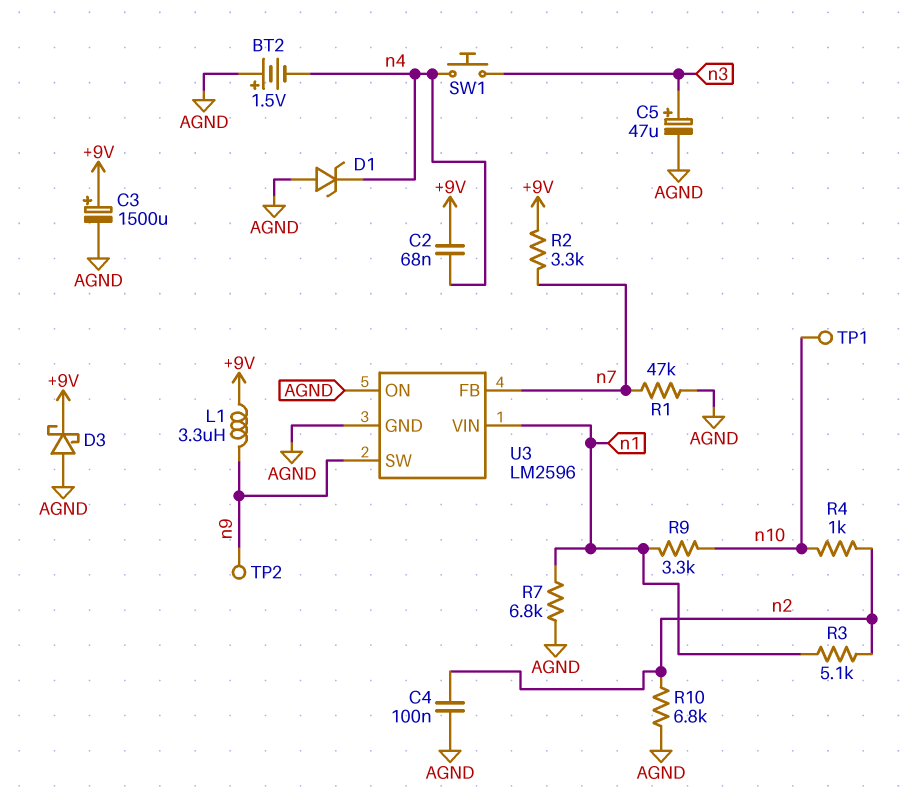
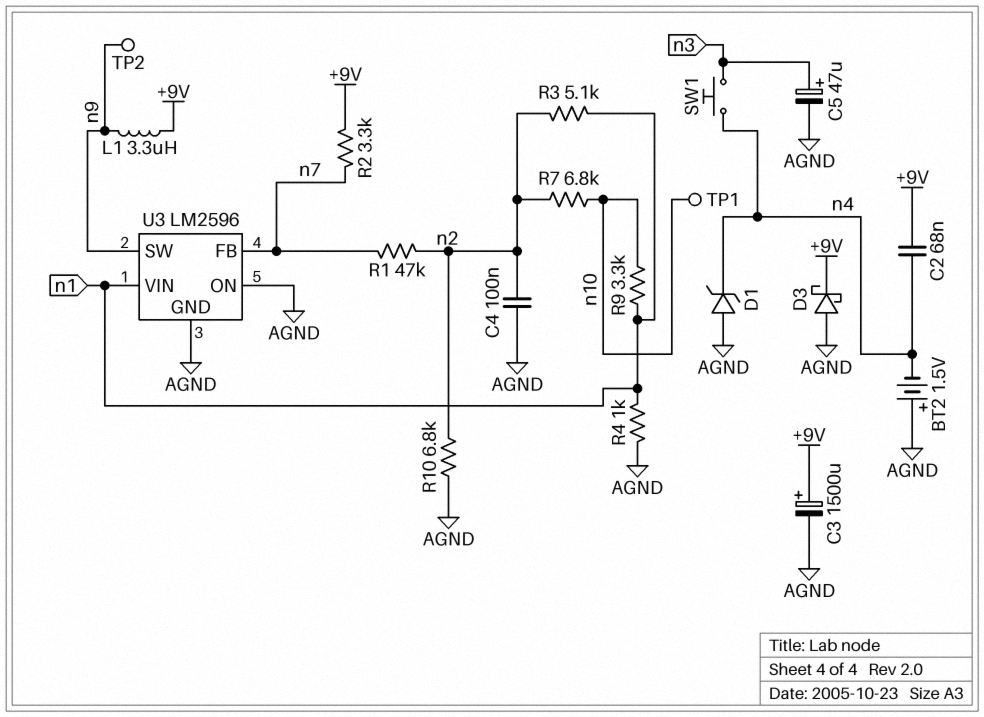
R1: 47k (AGND, n7) -> 47k (n2, n7)
R4: 1k (n2, n10) -> 1k (AGND, n1)
R7: 6.8k (AGND, n1) -> 6.8k (n2, n10)

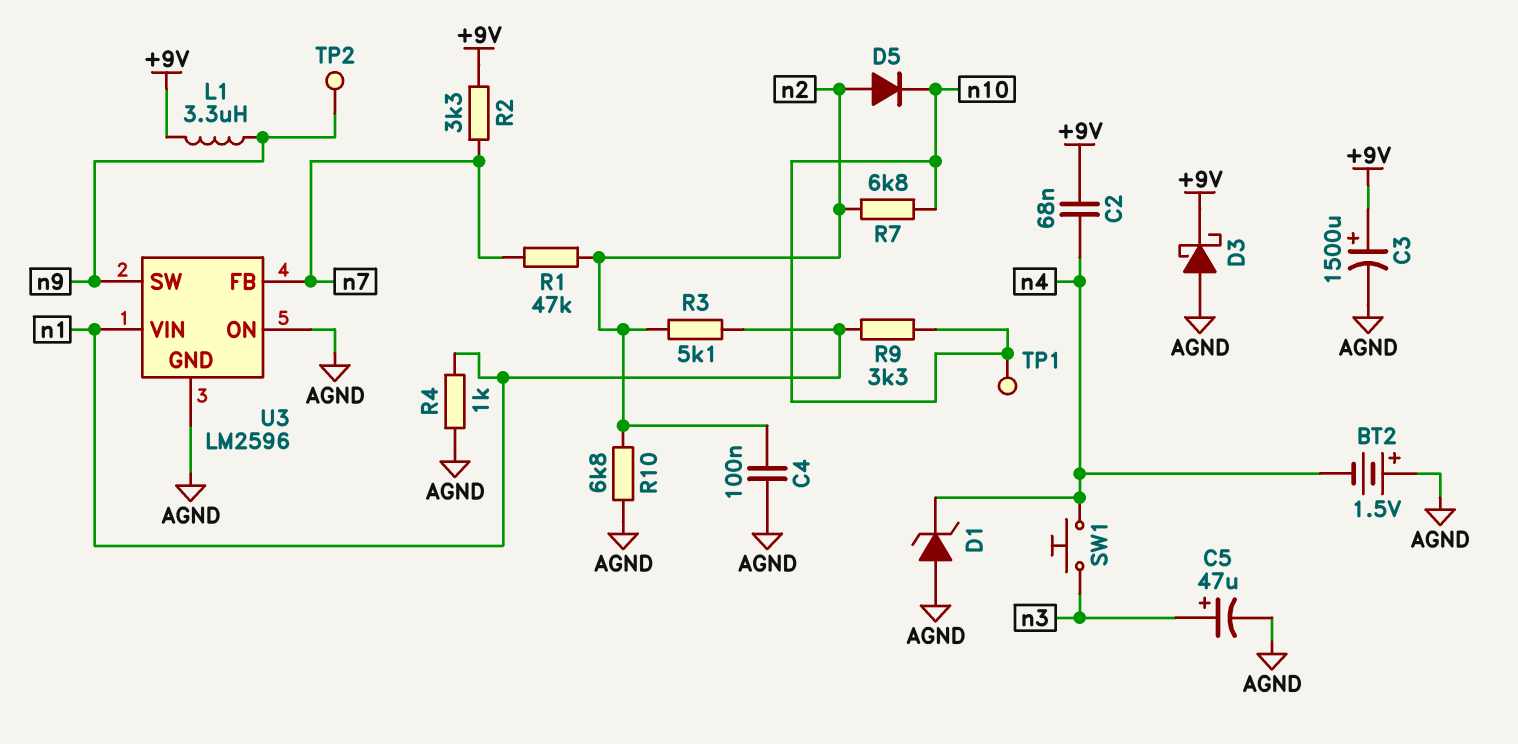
D5: none -> diode (A n2, K n10)

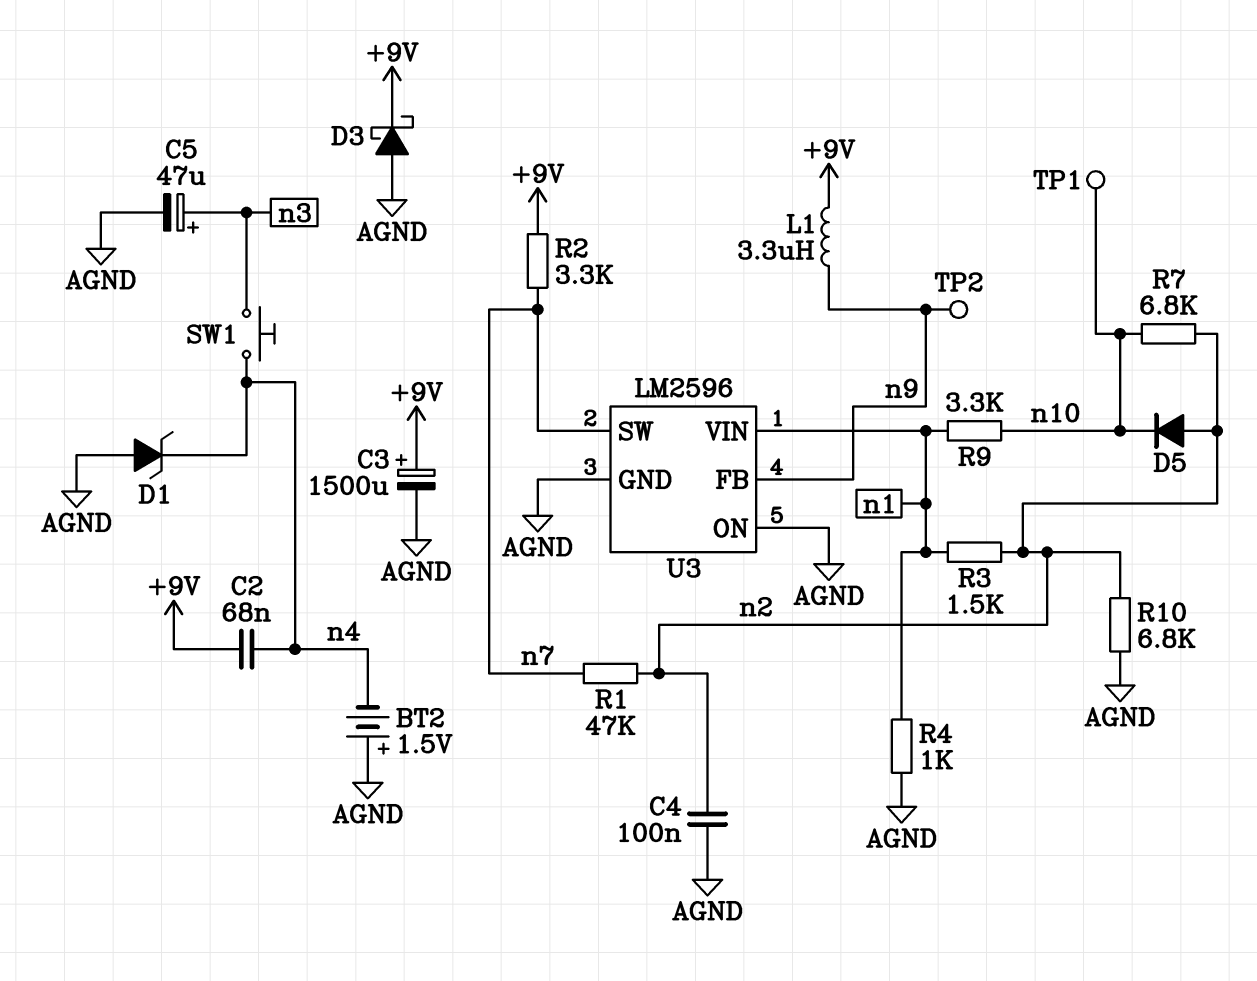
R3: 5.1k (n1, n2) -> 1.5k (n1, n2)
U3 pin FB: n7 -> n9
U3 pin SW: n9 -> n7

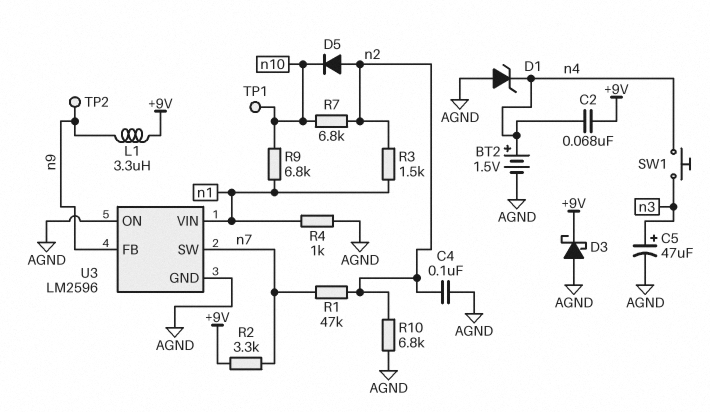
BT2: 1.5V (plus AGND, minus n4) -> 1.5V (plus n4, minus AGND)
C3: 1500uF (plus +9V, minus AGND) -> none
R9: 3.3k (n1, n10) -> 6.8k (n1, n10)

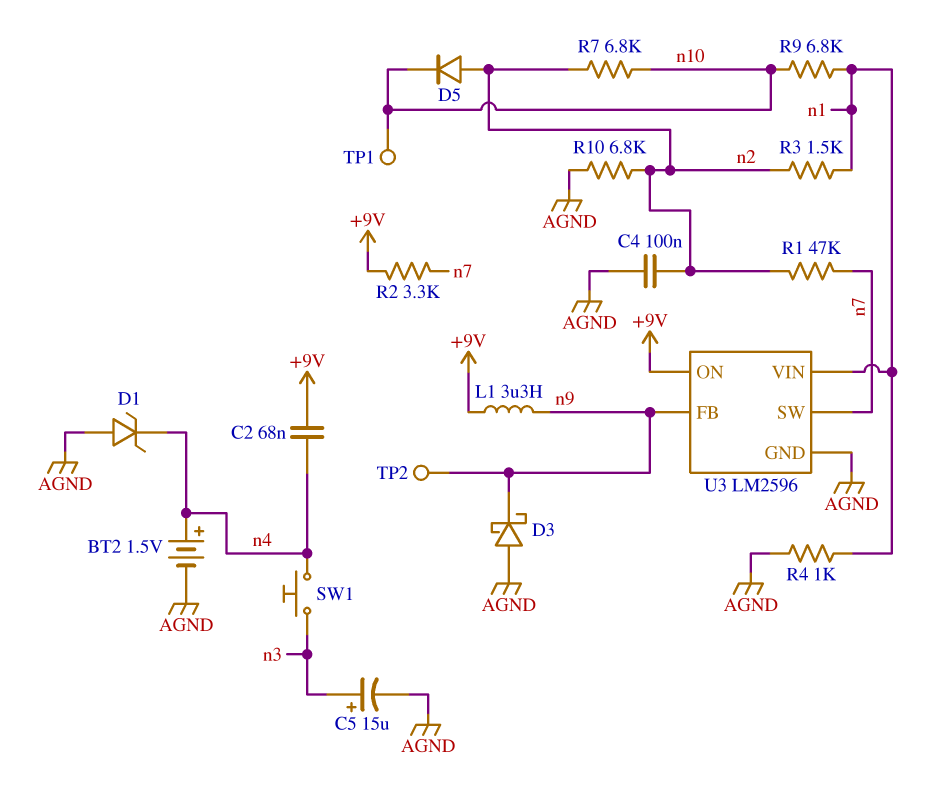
C5: 47uF (plus n3, minus AGND) -> 15uF (plus n3, minus AGND)
D3: schottky (A AGND, K +9V) -> schottky (A AGND, K n9)
U3 pin ON: AGND -> +9V

